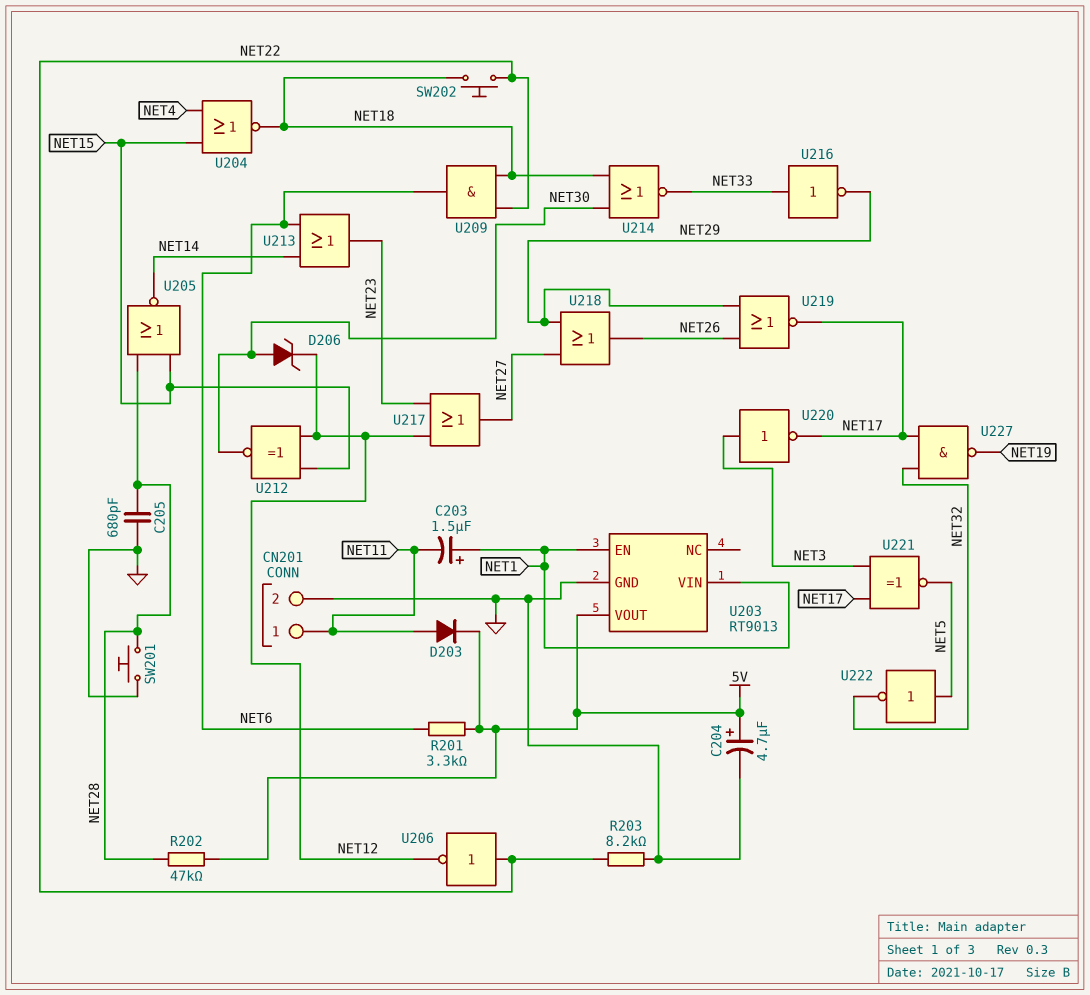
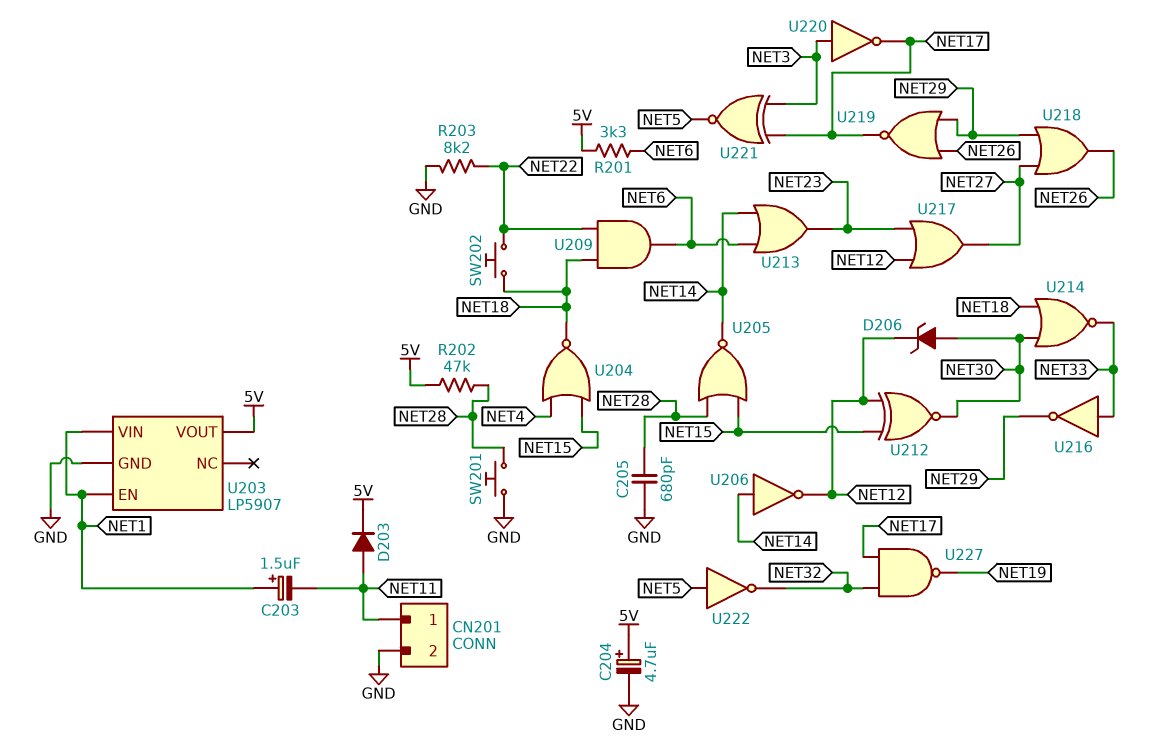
U203: RT9013 -> LP5907
U206: NOT (in NET22, out NET12) -> NOT (in NET14, out NET12)

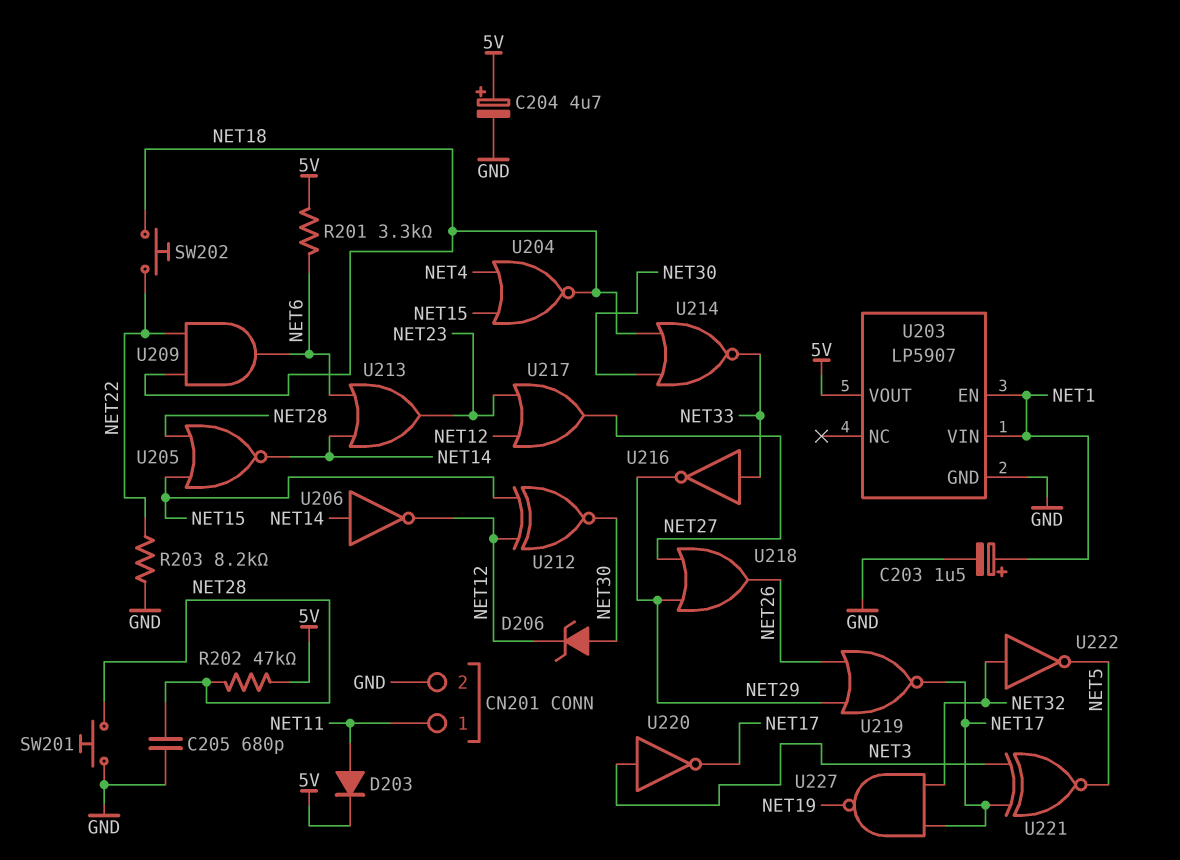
C203: 1.5uF (plus NET1, minus NET11) -> 1.5uF (plus NET1, minus GND)
U222: NOT (in NET5, out NET32) -> NOT (in NET32, out NET5)

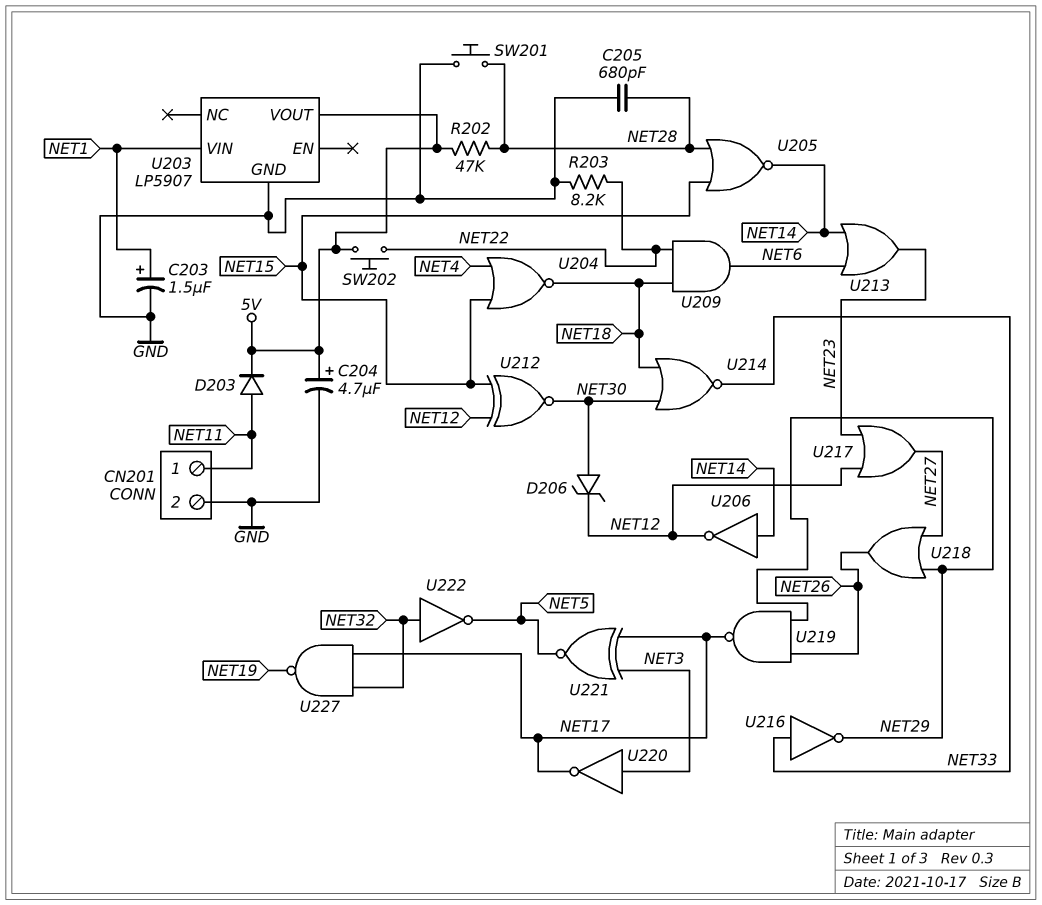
R201: 3.3k (5V, NET6) -> none
SW202: button (NET18, NET22) -> button (5V, NET22)
U203 pin EN: NET1 -> none
U219: NOR (in NET26, in NET29, out NET17) -> NAND (in NET26, in NET29, out NET17)

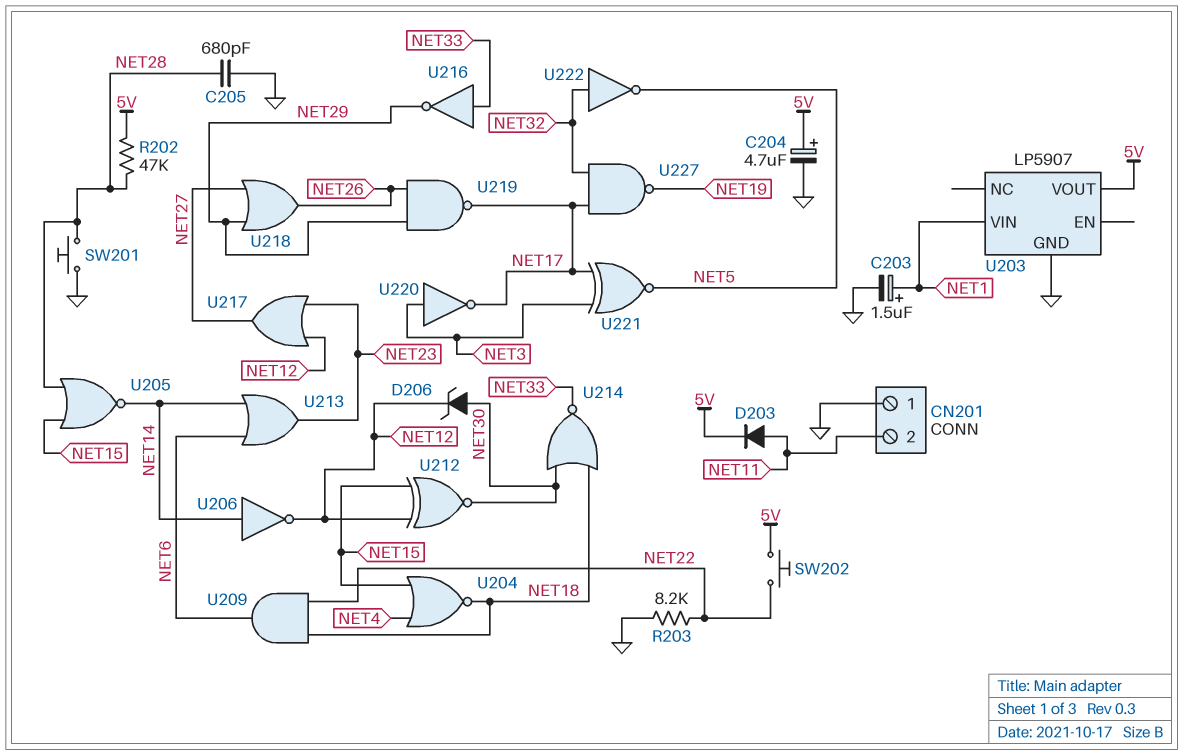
CN201 pin 1: NET11 -> GND
CN201 pin 2: GND -> NET11

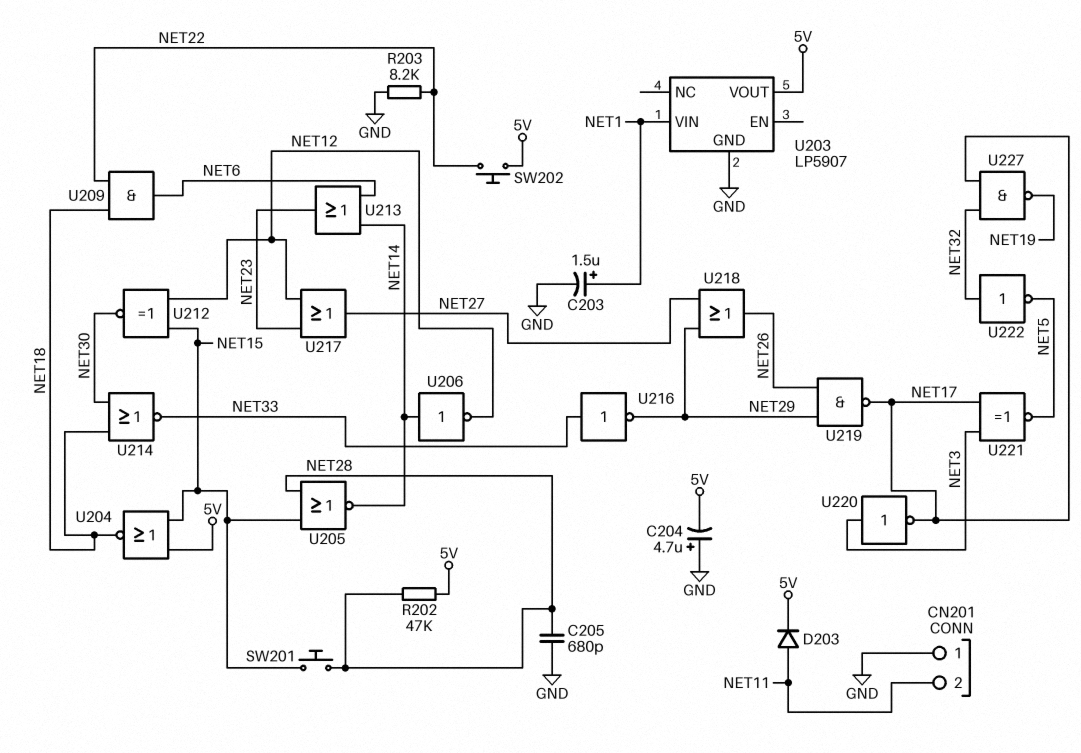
C204: 4.7uF (plus 5V, minus GND) -> 4.7uF (plus GND, minus 5V)
D206: zener (A NET30, K NET12) -> none
SW201: button (GND, NET28) -> button (NET15, NET28)
U204: NOR (in NET4, in NET15, out NET18) -> NOR (in 5V, in NET15, out NET18)

